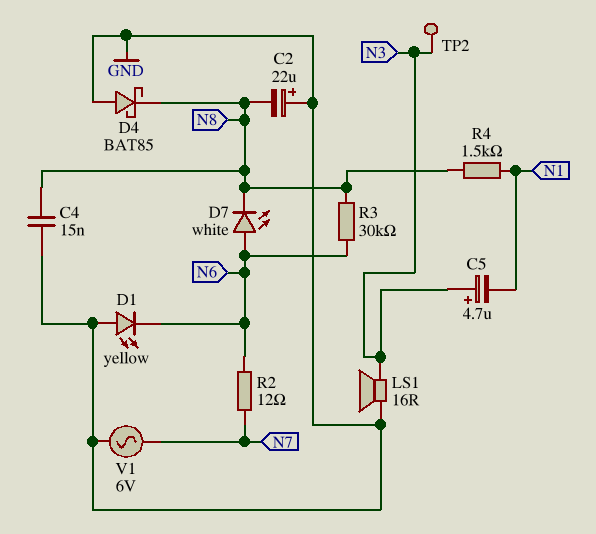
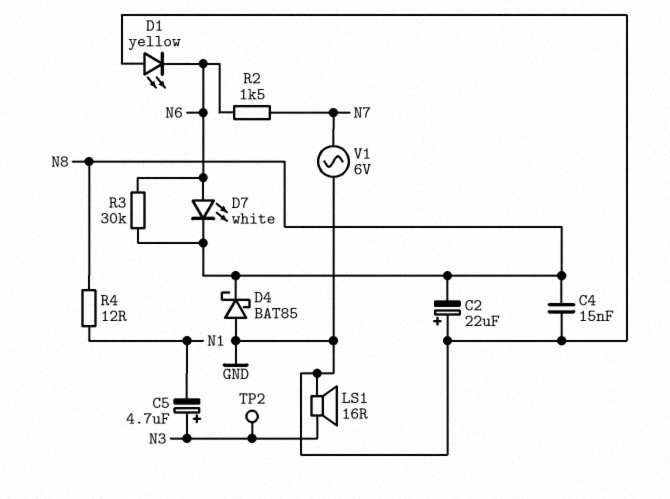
R2: 12 (N6, N7) -> 1.5k (N6, N7)
R4: 1.5k (N1, N8) -> 12 (N1, N8)

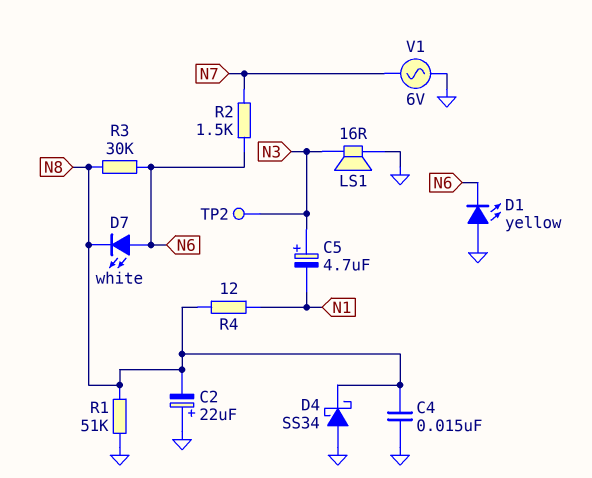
D4: schottky BAT85 (A GND, K N8) -> schottky SS34 (A GND, K N8)
R1: none -> 51k (GND, N8)

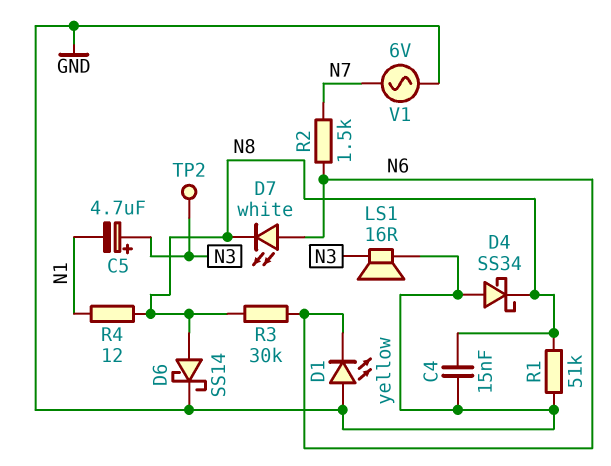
C2: 22uF (plus GND, minus N8) -> none
D6: none -> schottky SS14 (A N8, K GND)

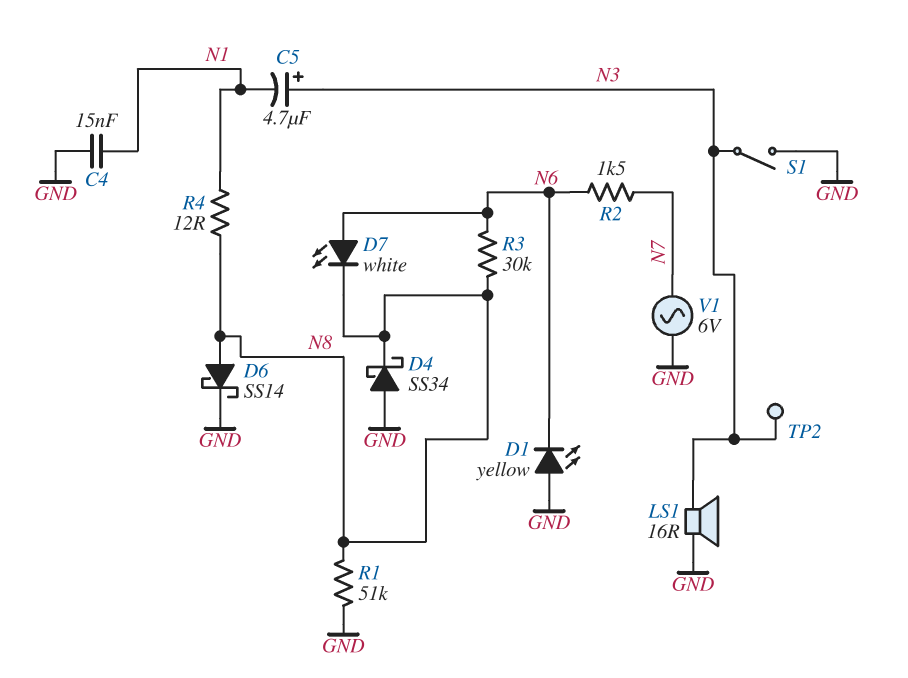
C4: 15nF (GND, N8) -> 15nF (GND, N1)
S1: none -> switch (GND, N3)

